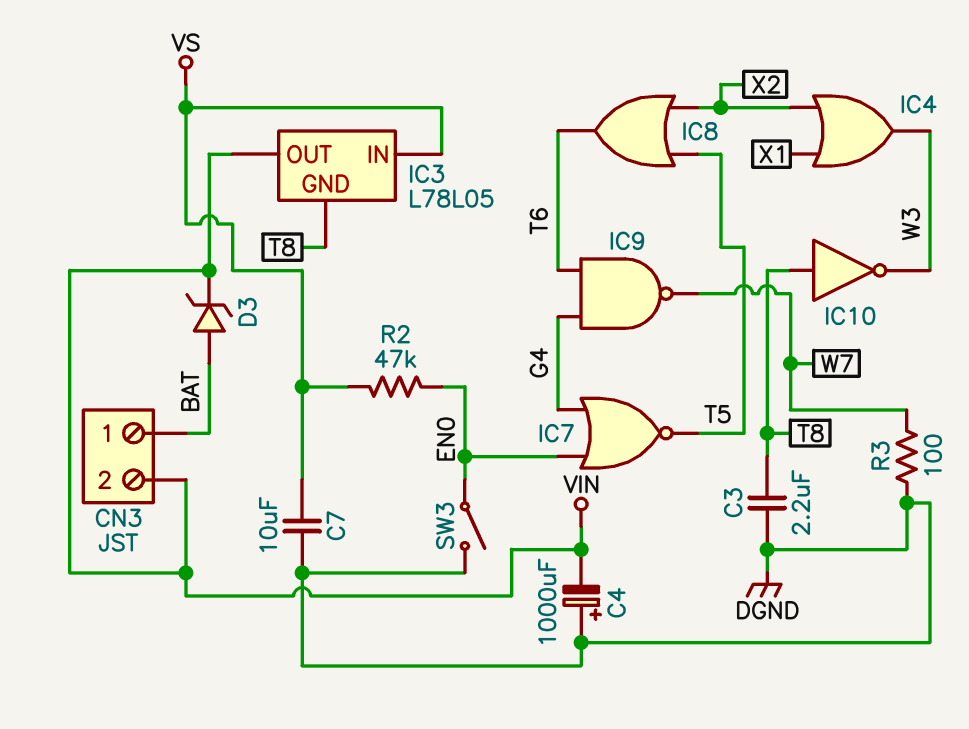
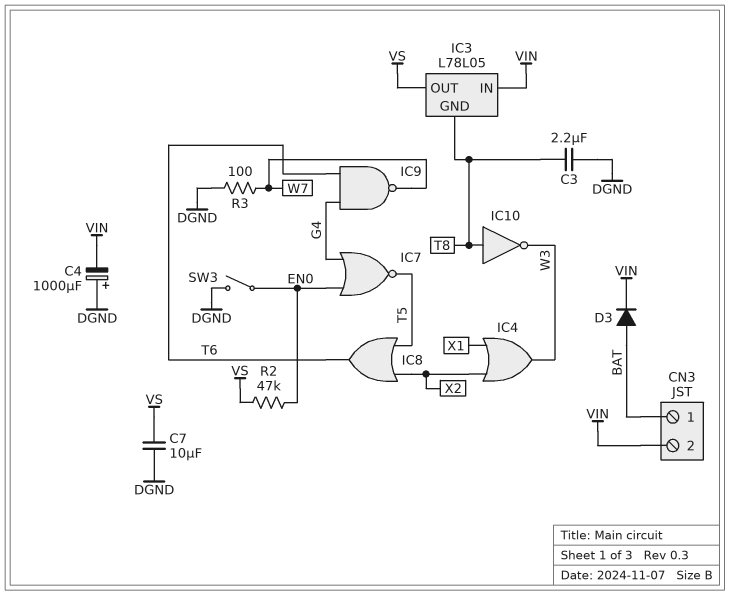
D3: zener (A BAT, K VIN) -> diode (A BAT, K VIN)
IC3 pin IN: VS -> VIN
IC3 pin OUT: VIN -> VS

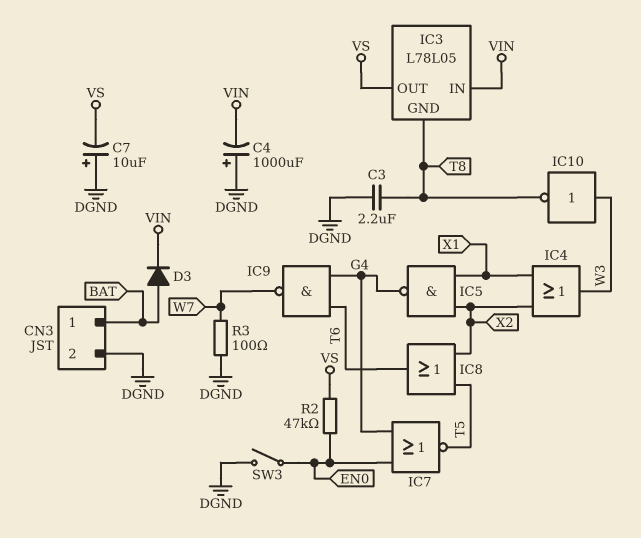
C7: 10uF (DGND, VS) -> 10uF (plus DGND, minus VS)
CN3 pin 2: VIN -> DGND
IC5: none -> NAND (in X1, in X2, out G4)
IC10: NOT (in T8, out W3) -> NOT (in W3, out T8)

